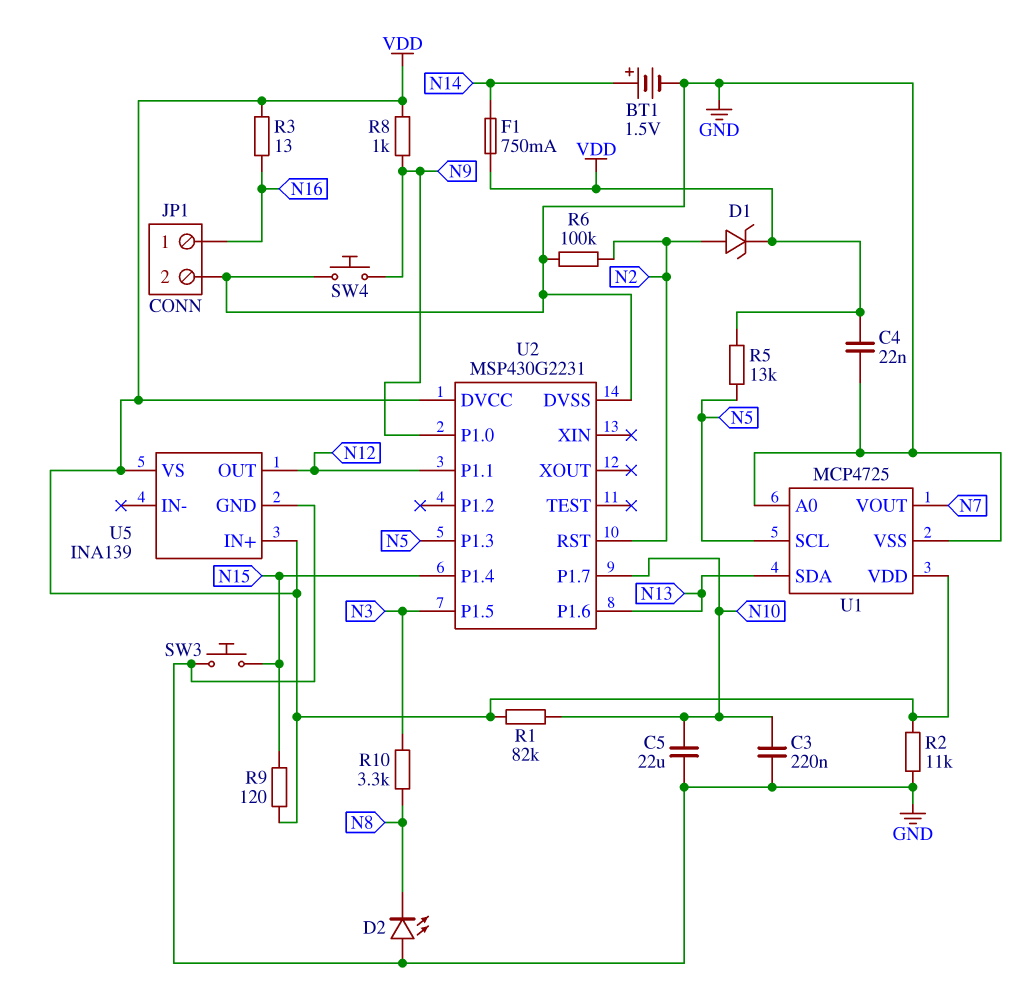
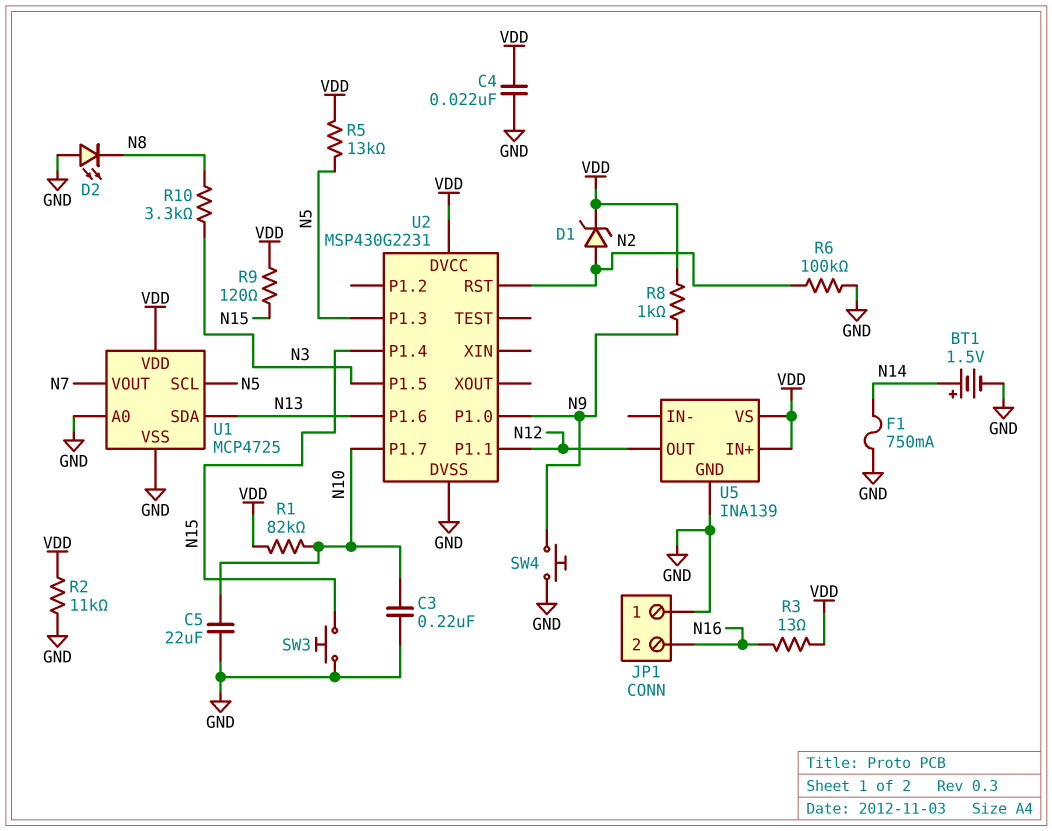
F1: 750mA (N14, VDD) -> 750mA (GND, N14)
JP1 pin 1: N16 -> GND
JP1 pin 2: GND -> N16

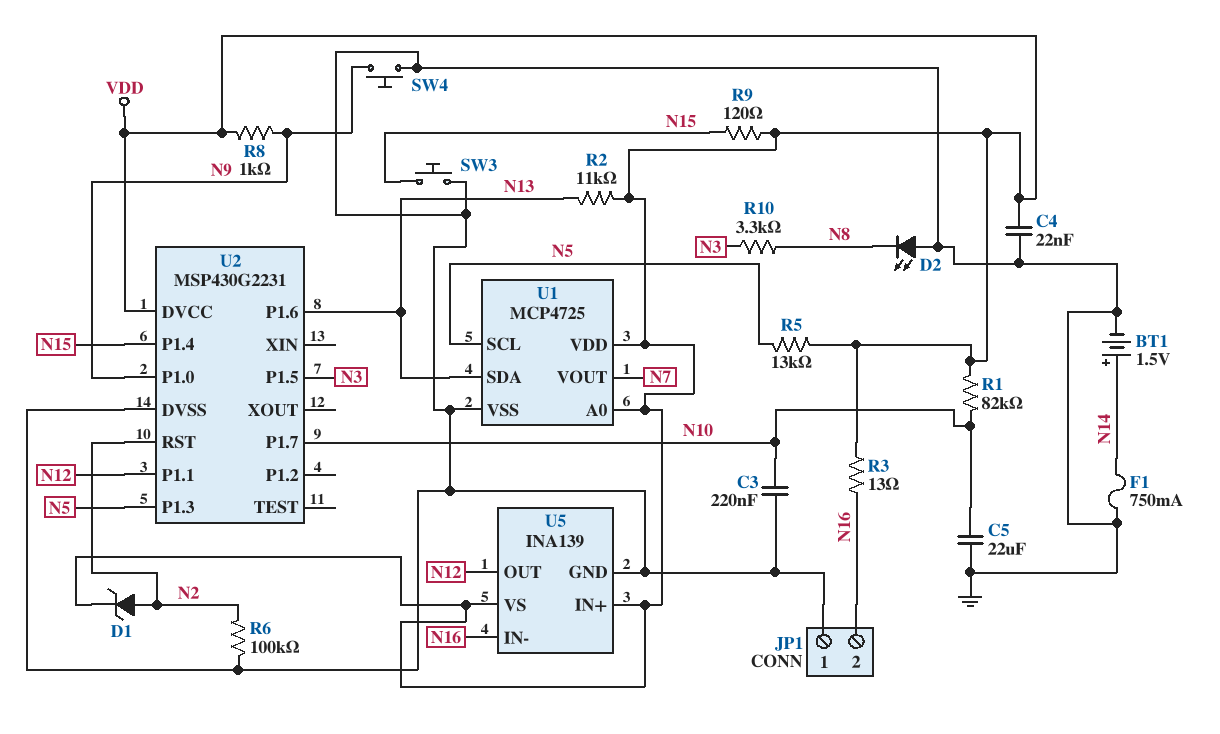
R2: 11k (GND, VDD) -> 11k (N13, VDD)
U1 pin A0: GND -> VDD
U5 pin IN-: none -> N16

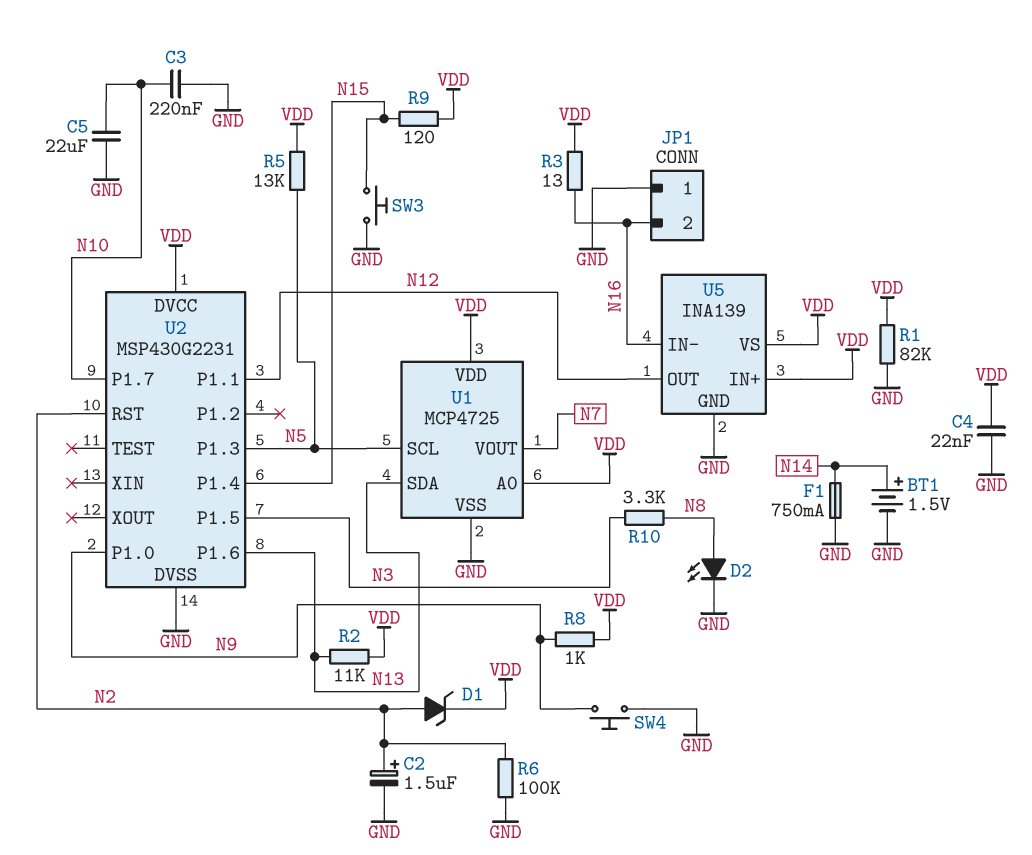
C2: none -> 1.5uF (plus N2, minus GND)
D2: LED (A GND, K N8) -> LED (A N8, K GND)
R1: 82k (N10, VDD) -> 82k (GND, VDD)

